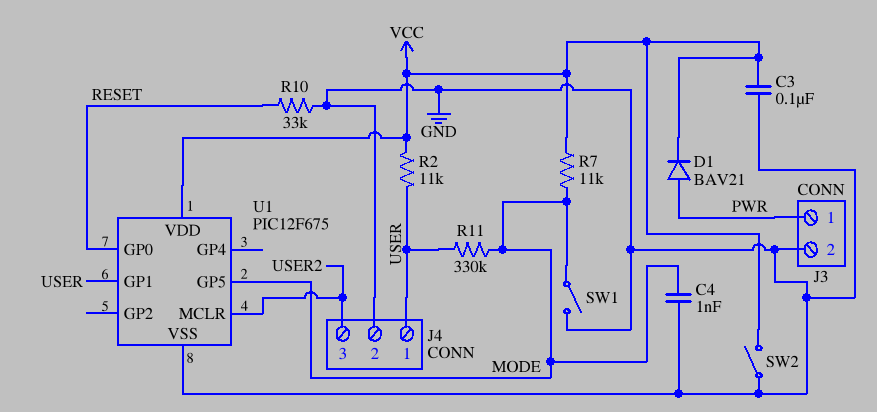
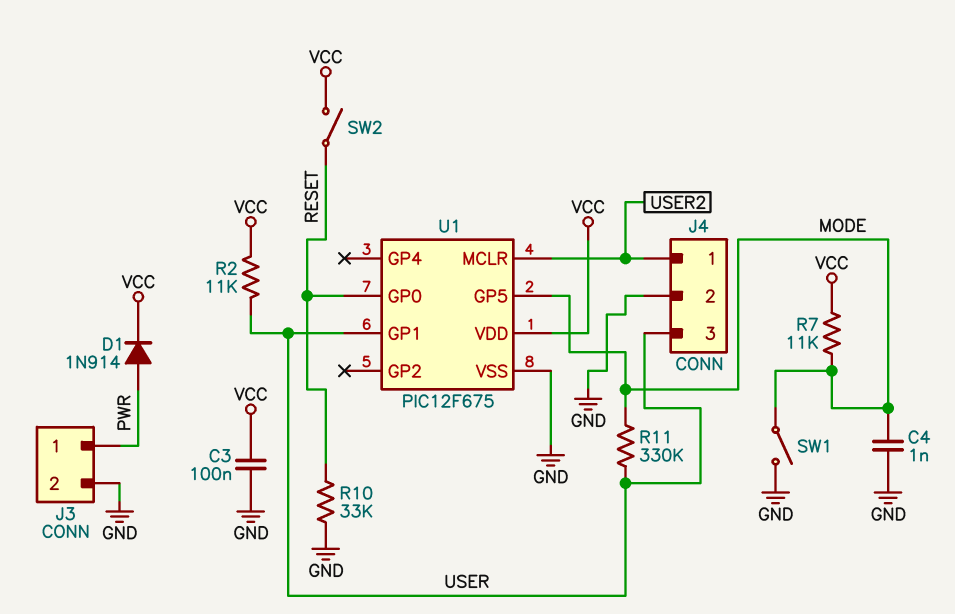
D1: diode BAV21 (A PWR, K VCC) -> diode 1N914 (A PWR, K VCC)
J4 pin 1: USER -> USER2
J4 pin 3: USER2 -> USER
SW2: switch (GND, VCC) -> switch (RESET, VCC)

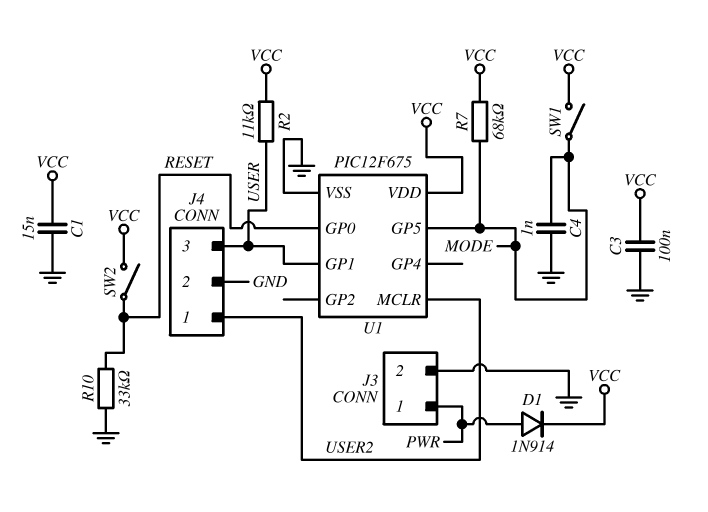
C1: none -> 15nF (GND, VCC)
R7: 11k (MODE, VCC) -> 68k (MODE, VCC)
R11: 330k (MODE, USER) -> none
SW1: switch (GND, MODE) -> switch (MODE, VCC)

